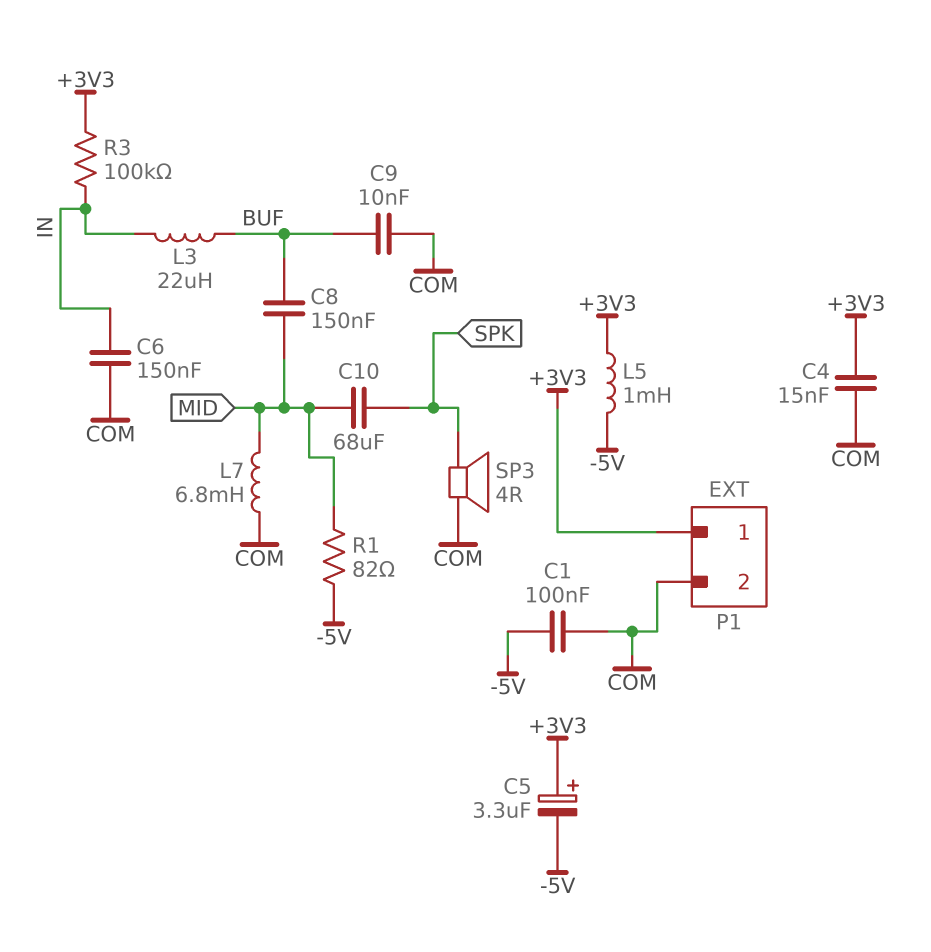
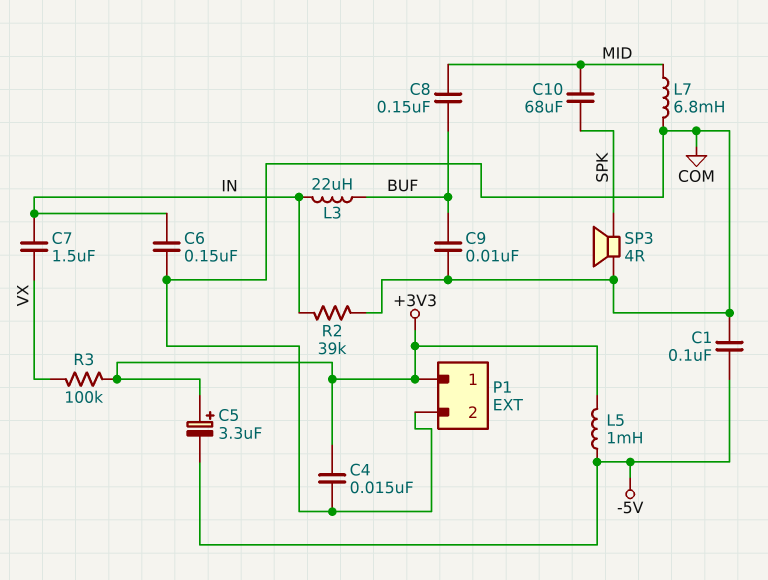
C7: none -> 1.5uF (IN, VX)
R1: 82 (-5V, MID) -> none
R2: none -> 39k (COM, IN)
R3: 100k (+3V3, IN) -> 100k (+3V3, VX)

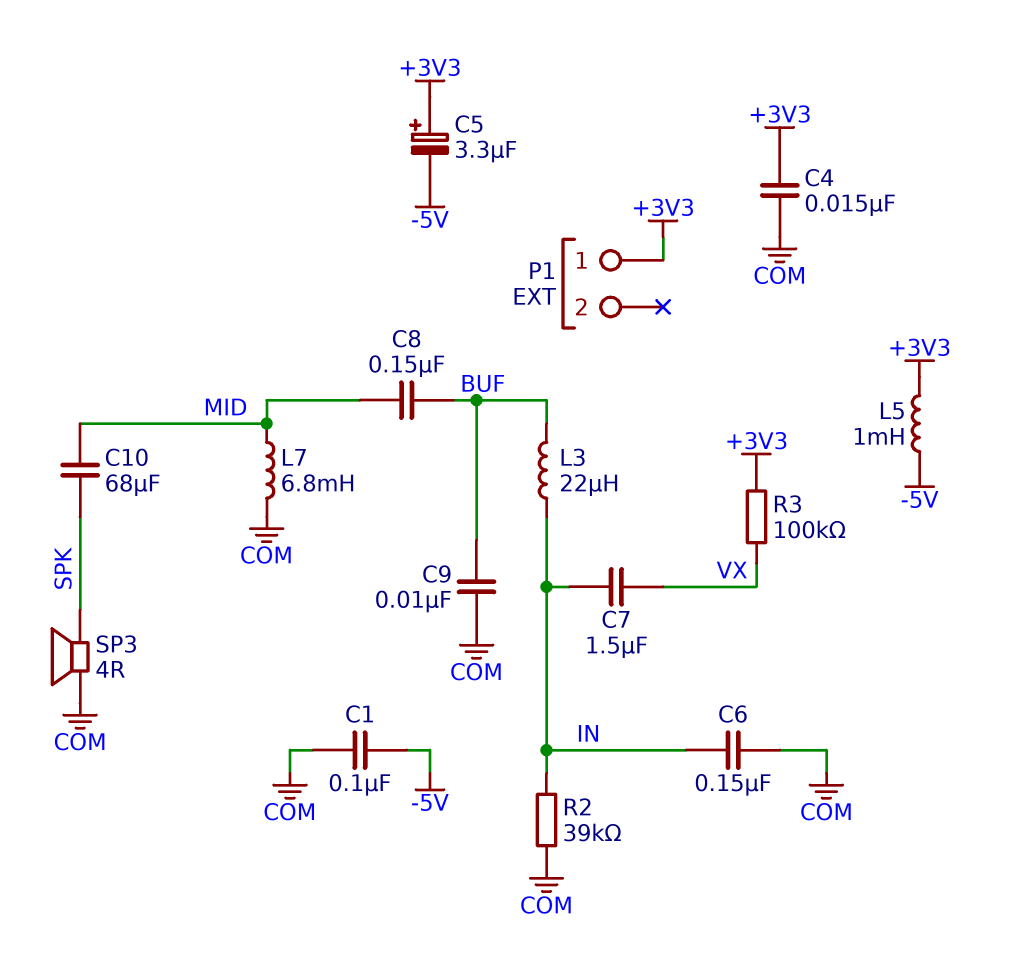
P1 pin 2: COM -> none

